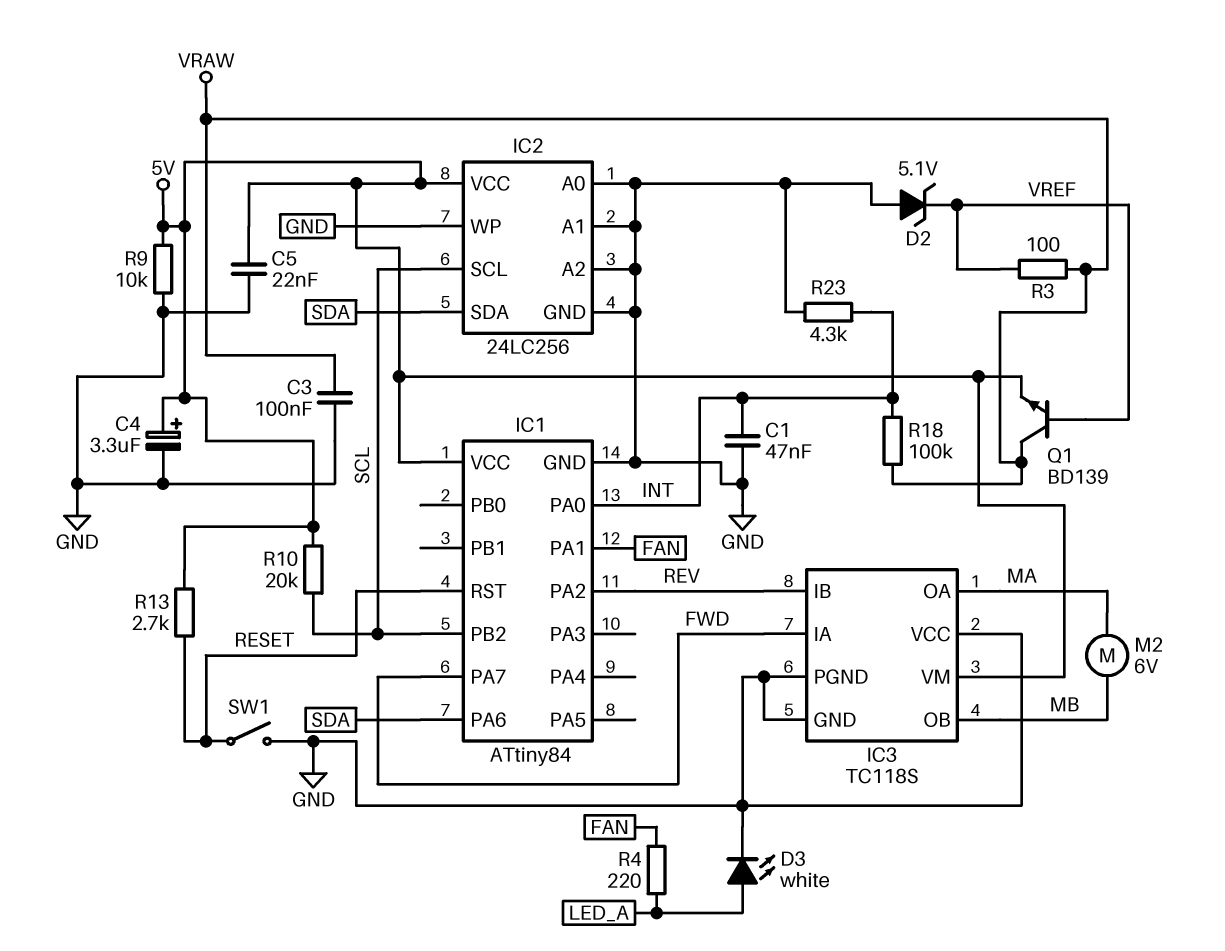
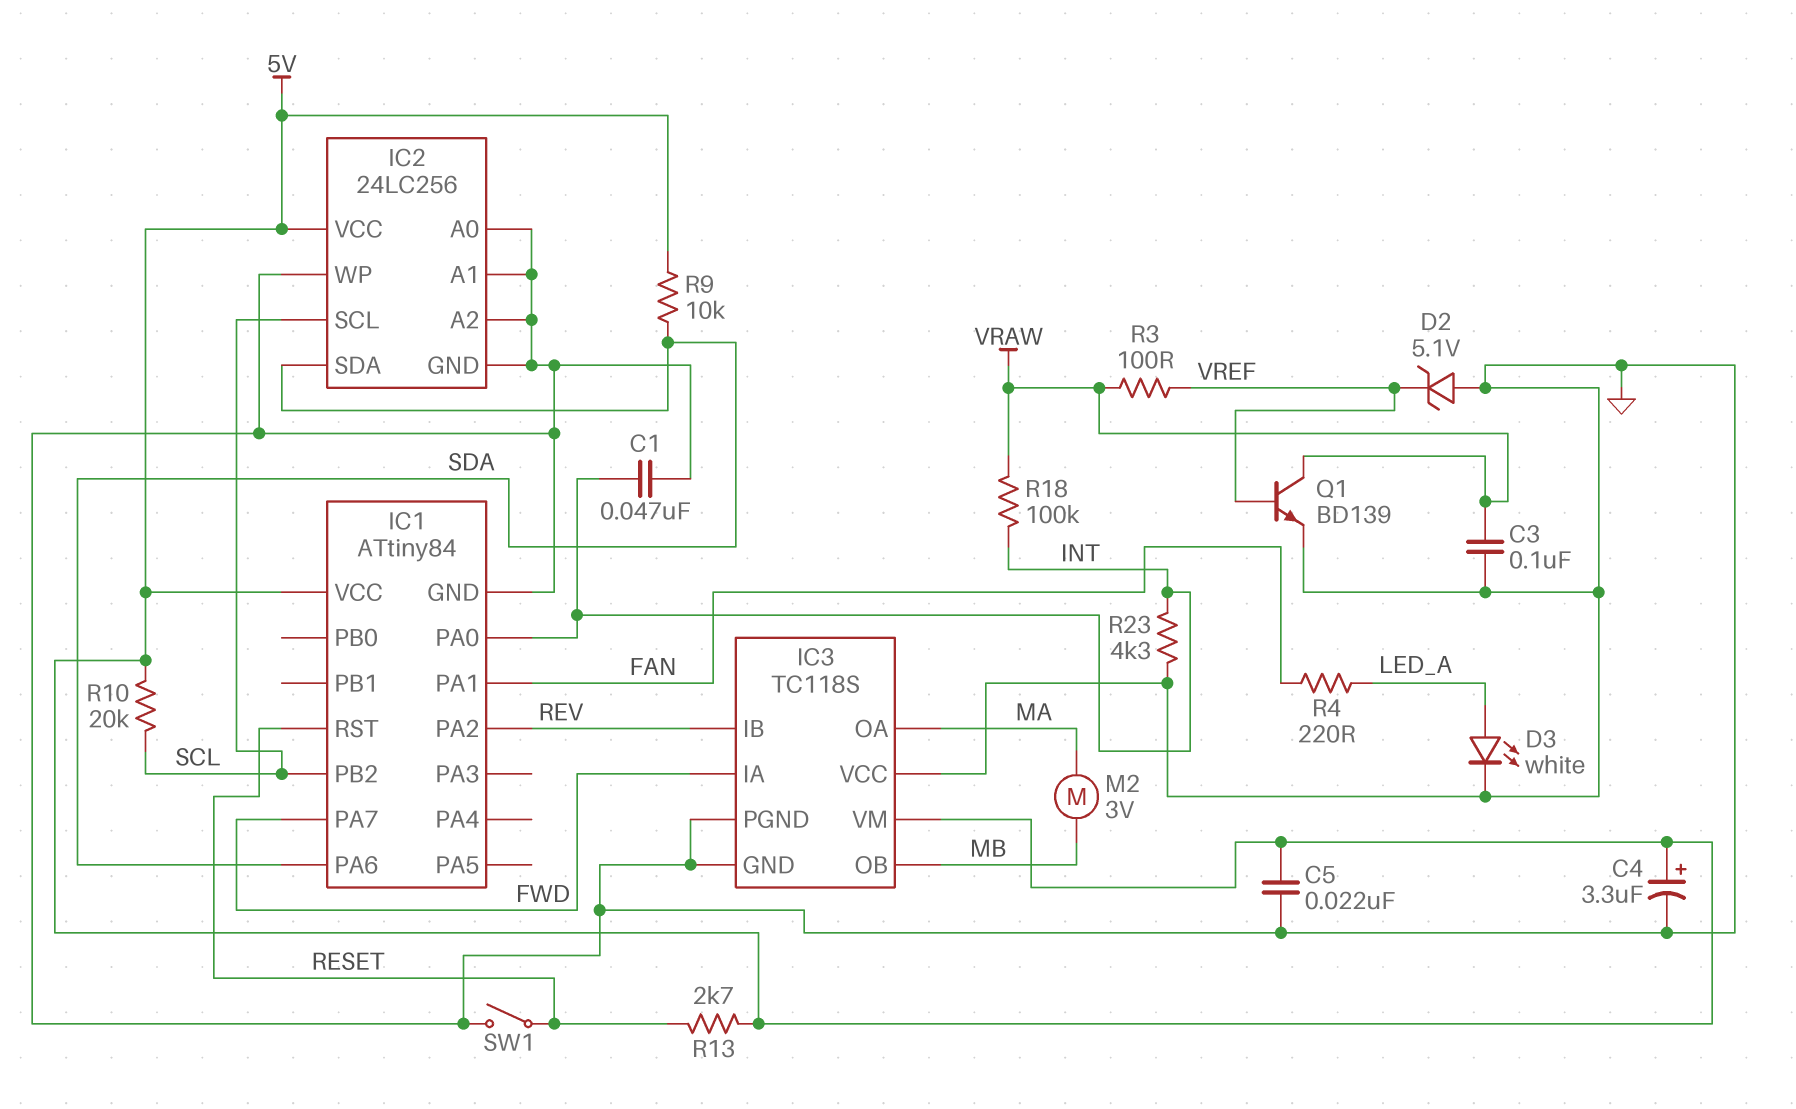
M2: motor 6V (MA, MB) -> motor 3V (MA, MB)
Q1: NPN BD139 (B VREF, C VRAW, E 5V) -> NPN BD139 (B VREF, C VRAW, E GND)
R9: 10k (5V, GND) -> 10k (5V, SDA)

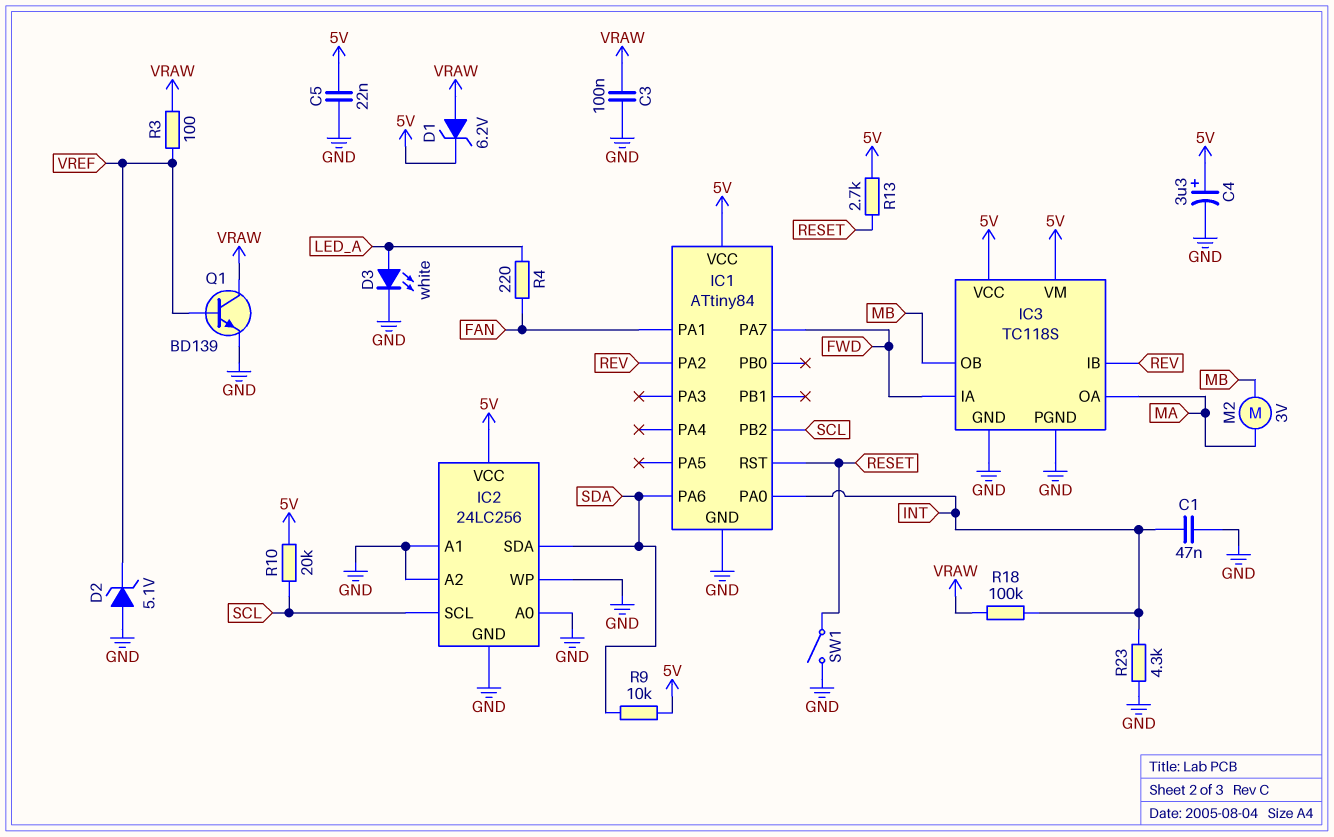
D1: none -> zener 6.2V (A VRAW, K 5V)
IC3 pin VCC: GND -> 5V

